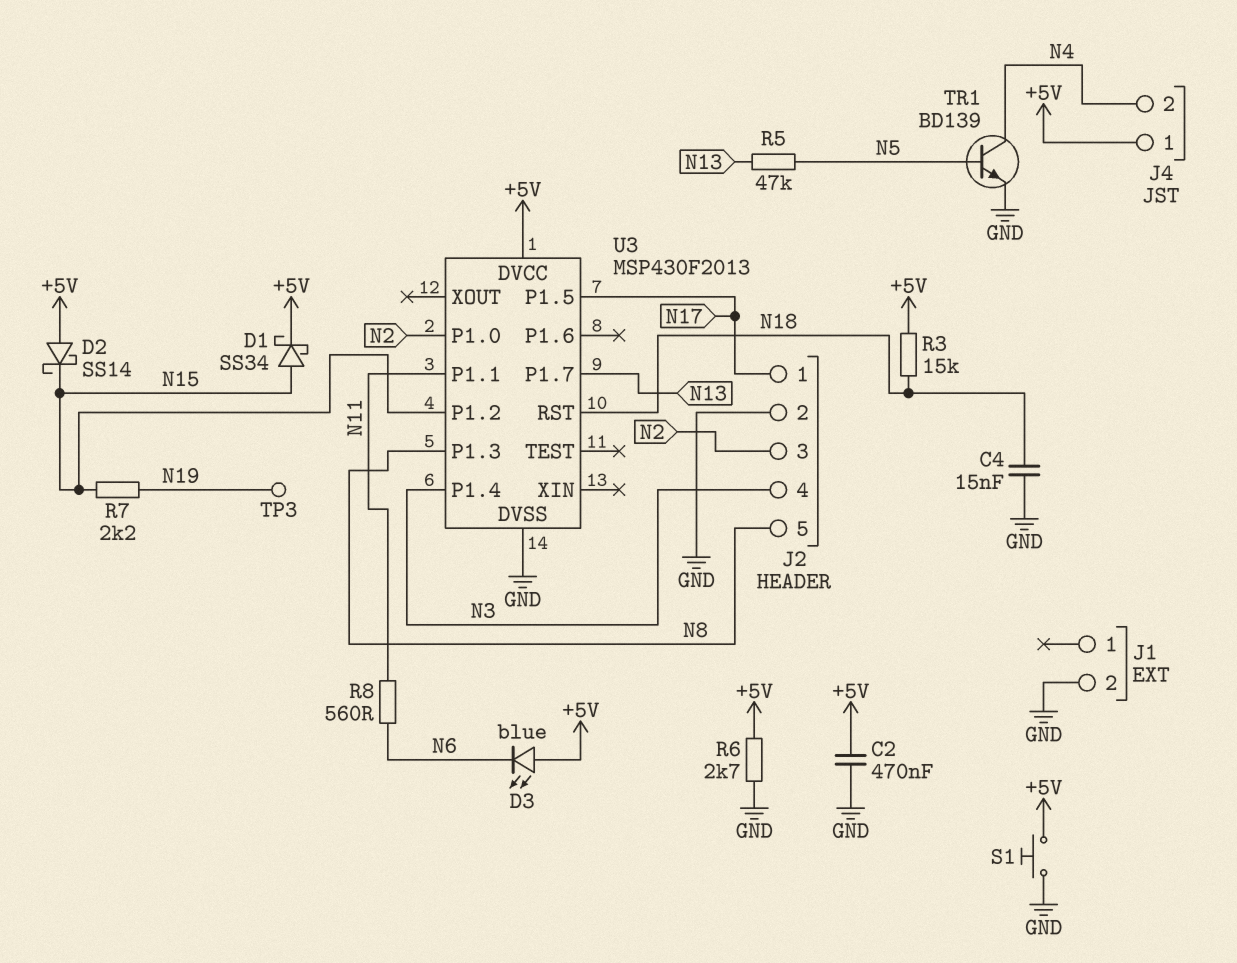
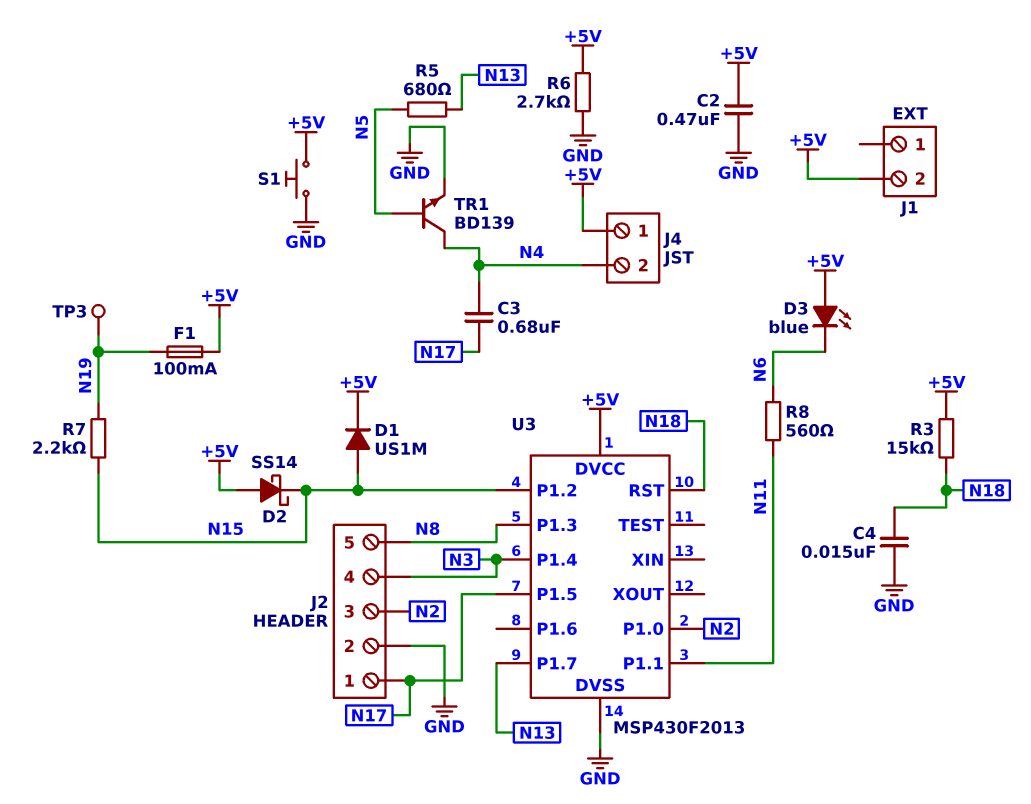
C3: none -> 680nF (N4, N17)
D1: schottky SS34 (A N15, K +5V) -> diode US1M (A N15, K +5V)
F1: none -> 100mA (+5V, N19)
J1 pin 2: GND -> +5V
R5: 47k (N5, N13) -> 680 (N5, N13)

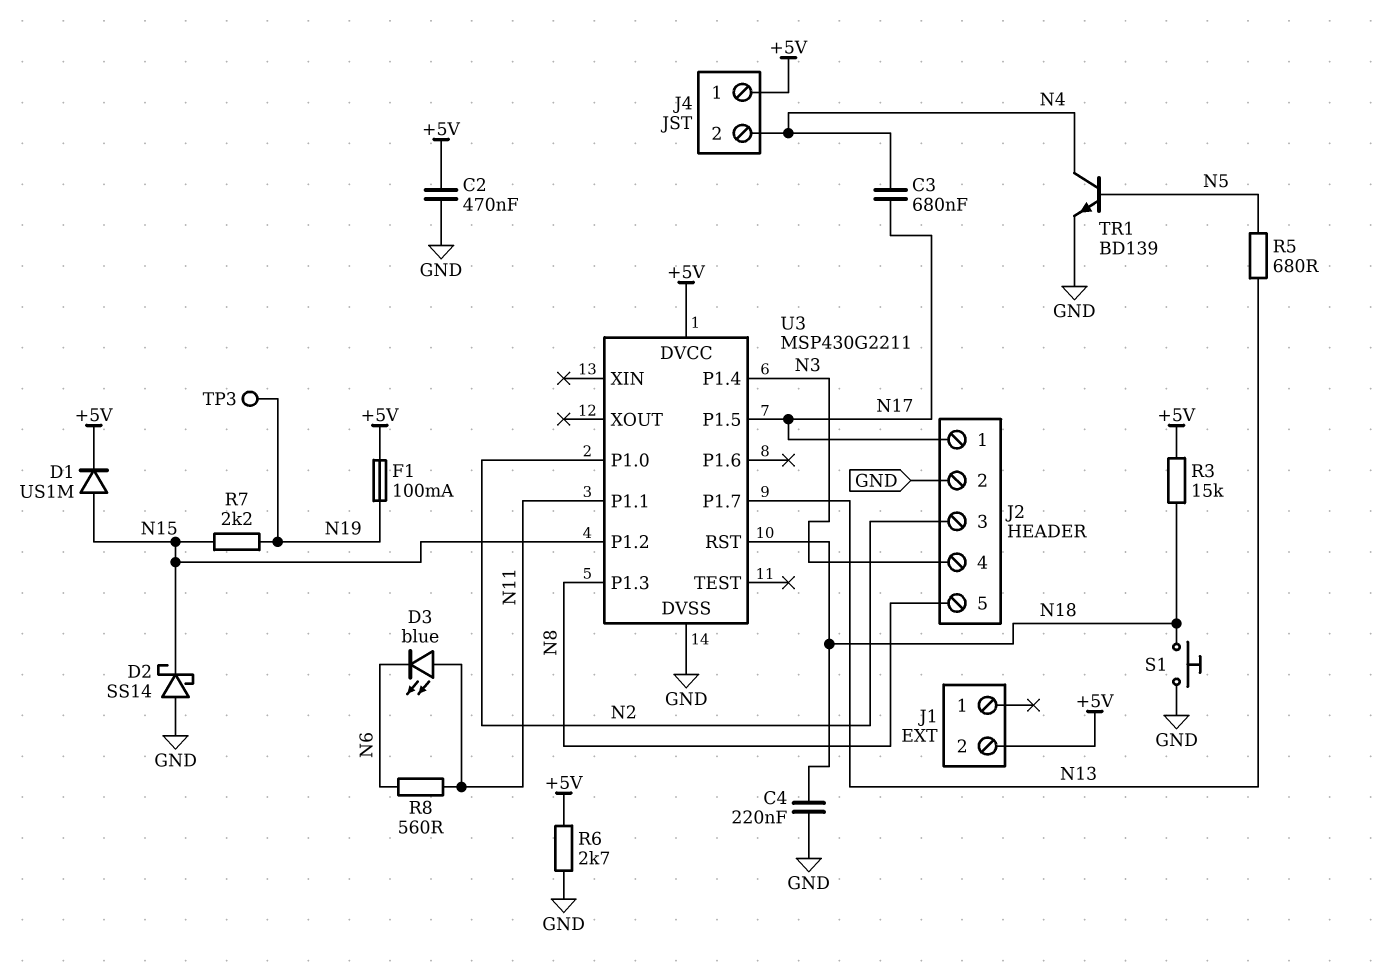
C4: 15nF (GND, N18) -> 220nF (GND, N18)
D2: schottky SS14 (A +5V, K N15) -> schottky SS14 (A GND, K N15)
D3: LED blue (A +5V, K N6) -> LED blue (A N11, K N6)
S1: button (+5V, GND) -> button (GND, N18)
U3: MSP430F2013 -> MSP430G2211

